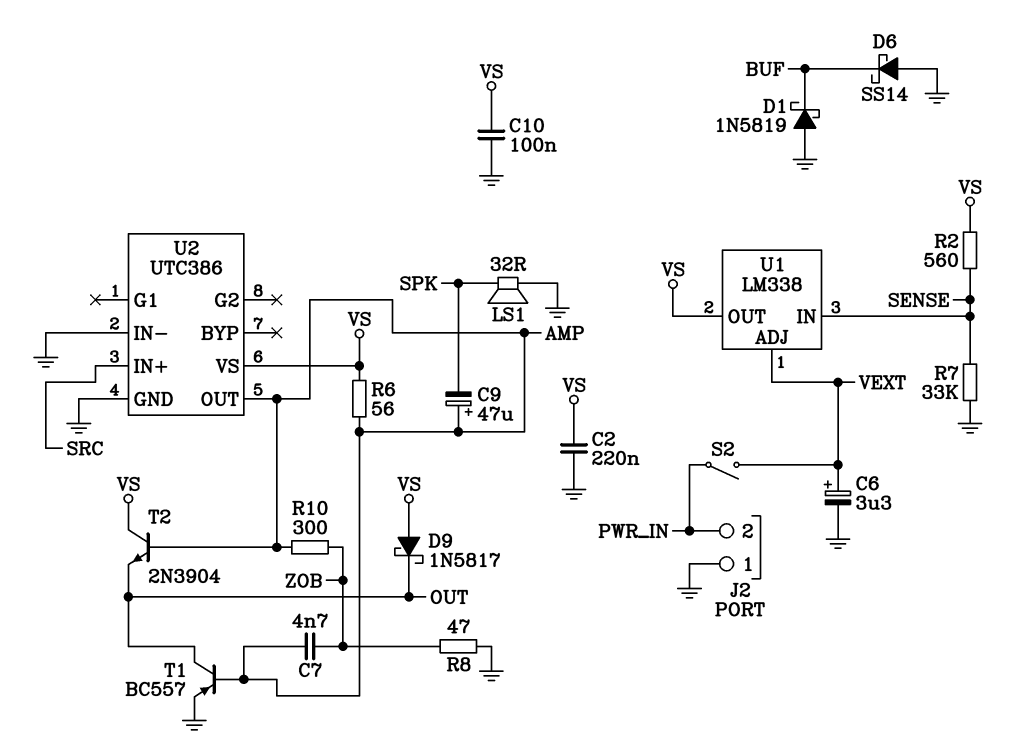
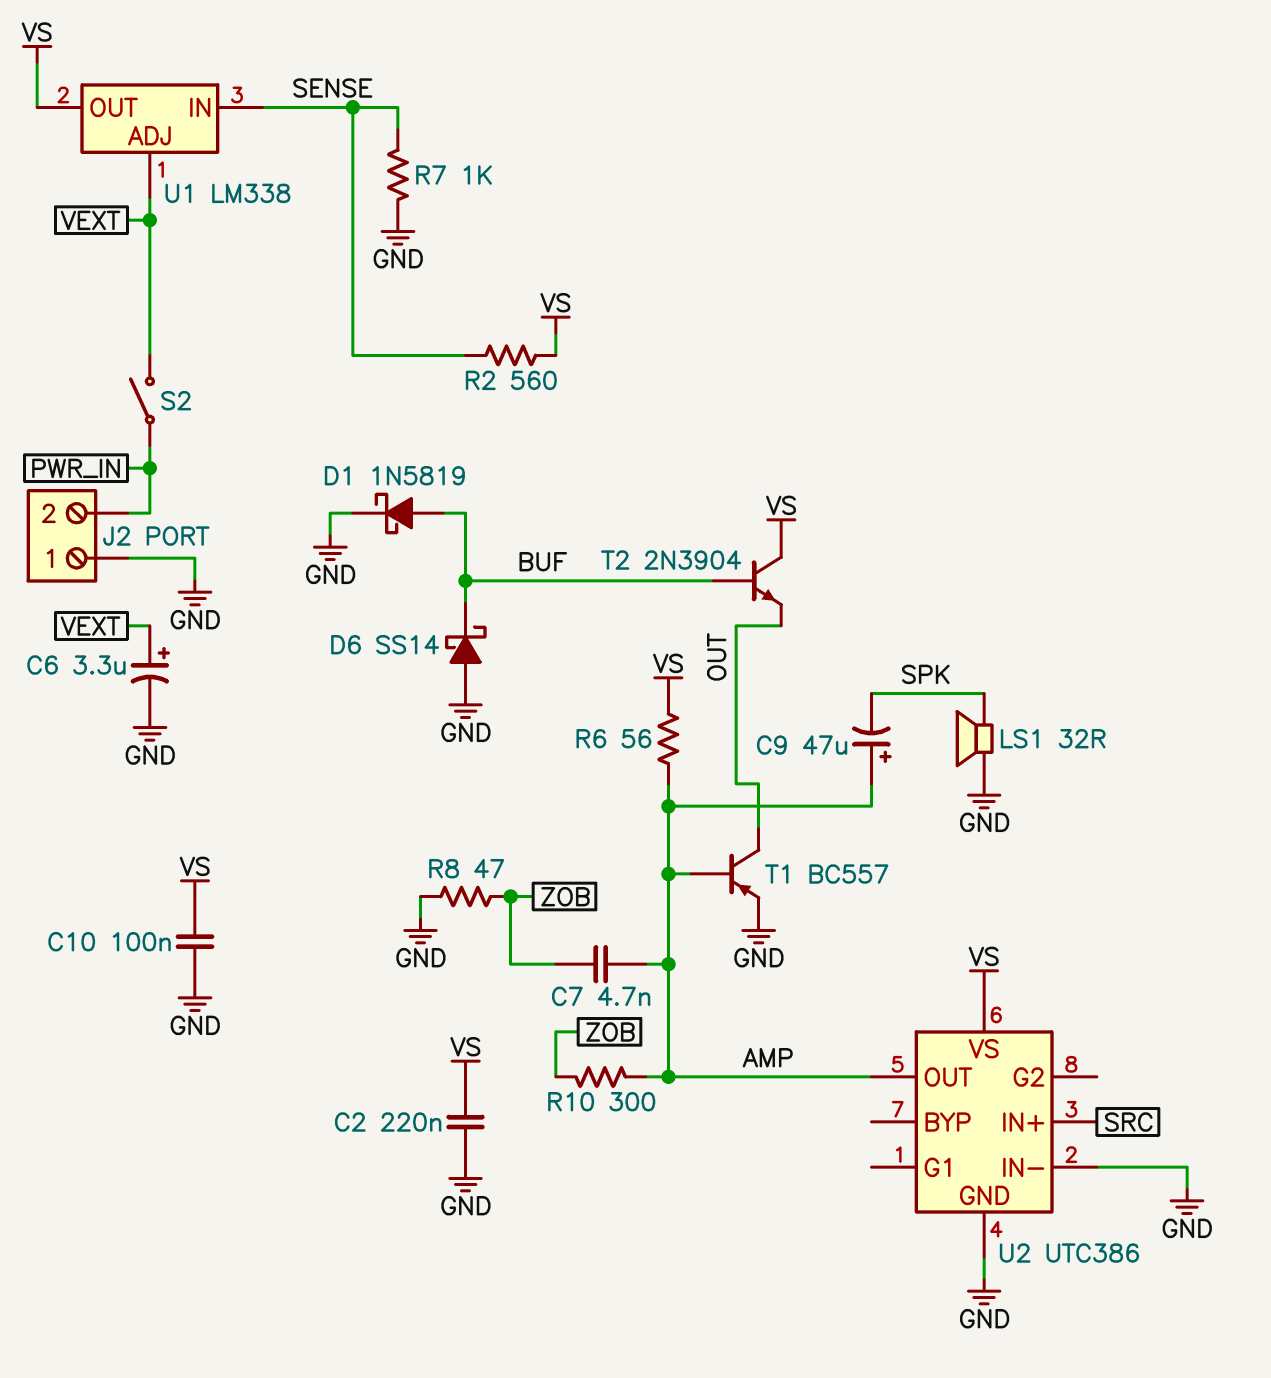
D1: schottky 1N5819 (A GND, K BUF) -> schottky 1N5819 (A BUF, K GND)
D9: schottky 1N5817 (A VS, K OUT) -> none
R7: 33k (GND, SENSE) -> 1k (GND, SENSE)
T2: NPN 2N3904 (B AMP, C VS, E OUT) -> NPN 2N3904 (B BUF, C VS, E OUT)

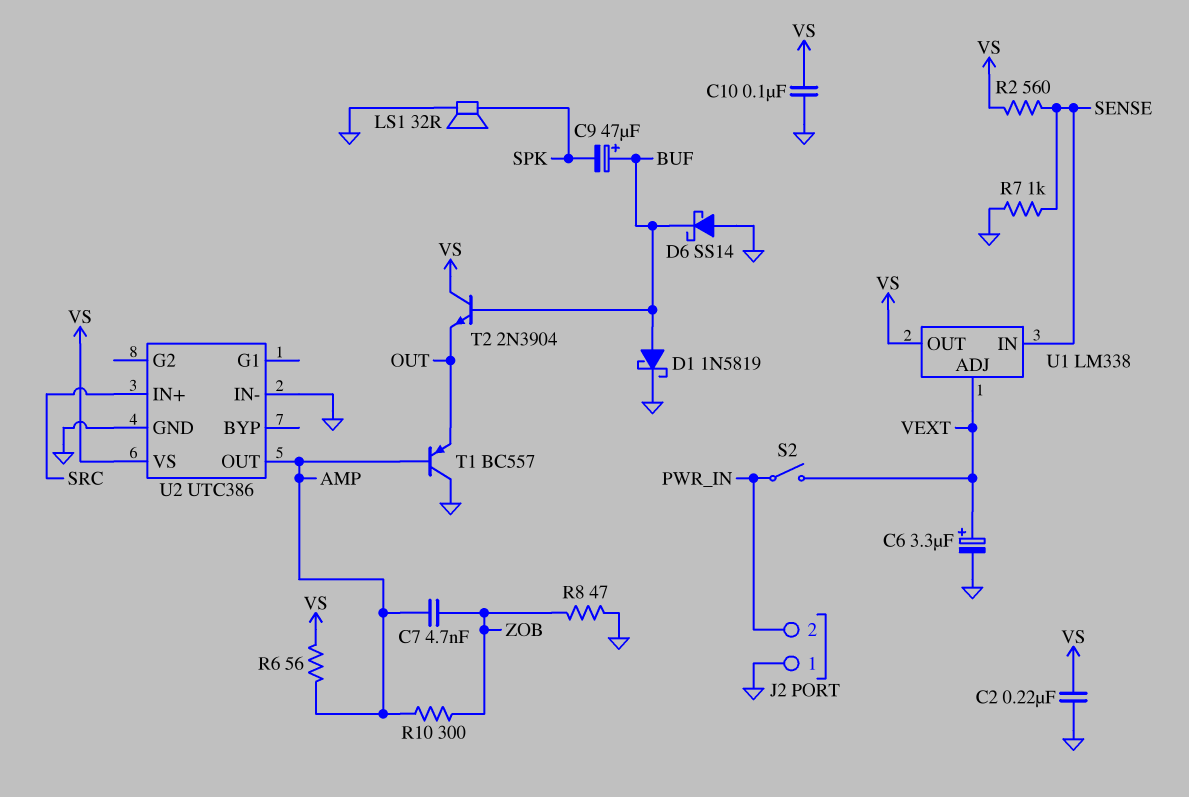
C9: 47uF (plus AMP, minus SPK) -> 47uF (plus BUF, minus SPK)
T1: PNP BC557 (B AMP, C OUT, E GND) -> PNP BC557 (B AMP, C GND, E OUT)

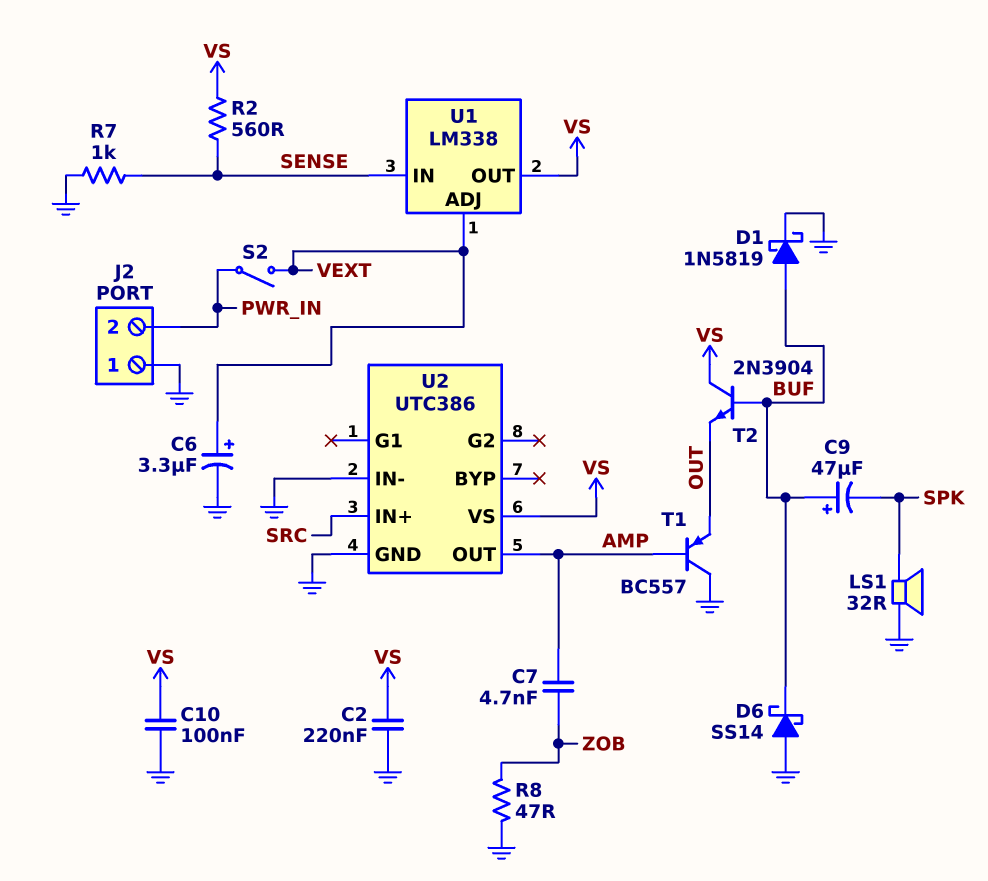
R6: 56 (AMP, VS) -> none
R10: 300 (AMP, ZOB) -> none

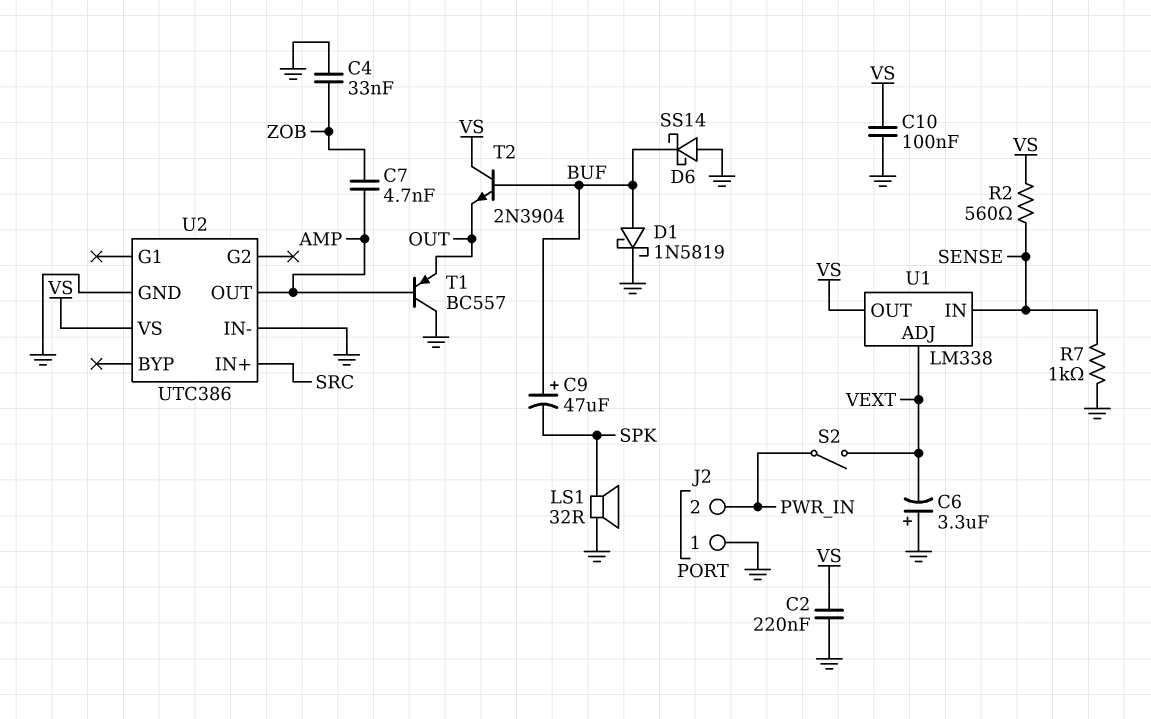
C4: none -> 33nF (GND, ZOB)
C6: 3.3uF (plus VEXT, minus GND) -> 3.3uF (plus GND, minus VEXT)
R8: 47 (GND, ZOB) -> none

